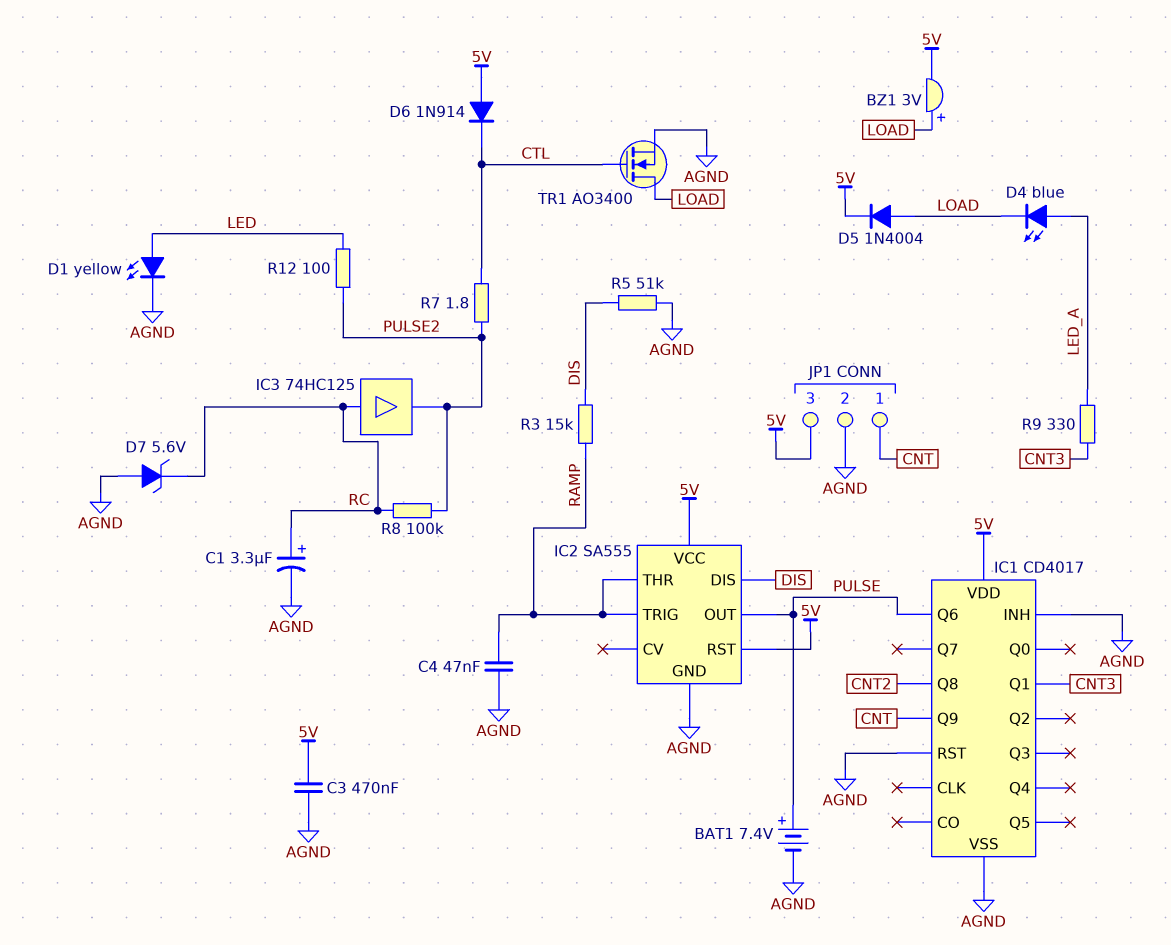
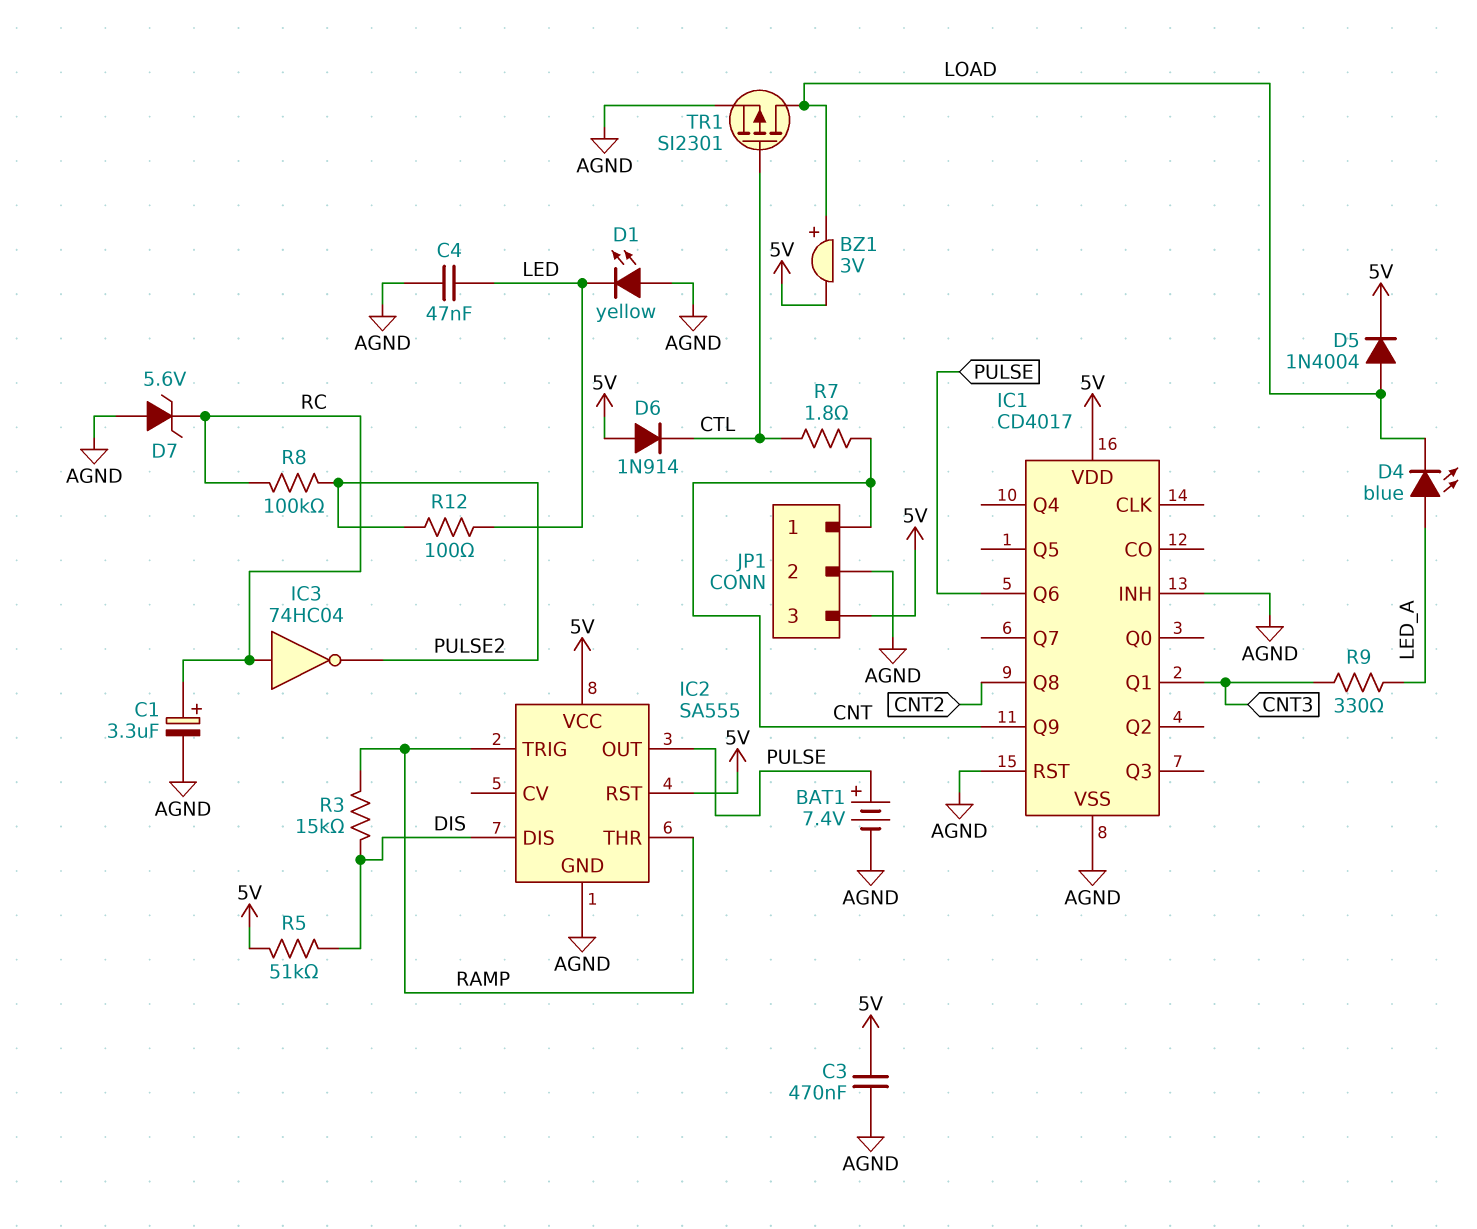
C4: 47nF (AGND, RAMP) -> 47nF (AGND, LED)
D1: LED yellow (A LED, K AGND) -> LED yellow (A AGND, K LED)
IC3: buffer 74HC125 (in RC, out PULSE2) -> NOT 74HC04 (in RC, out PULSE2)
R5: 51k (AGND, DIS) -> 51k (5V, DIS)
R7: 1.8 (CTL, PULSE2) -> 1.8 (CNT, CTL)
TR1: NMOS AO3400 (G CTL, D LOAD, S AGND) -> PMOS SI2301 (G CTL, D LOAD, S AGND)

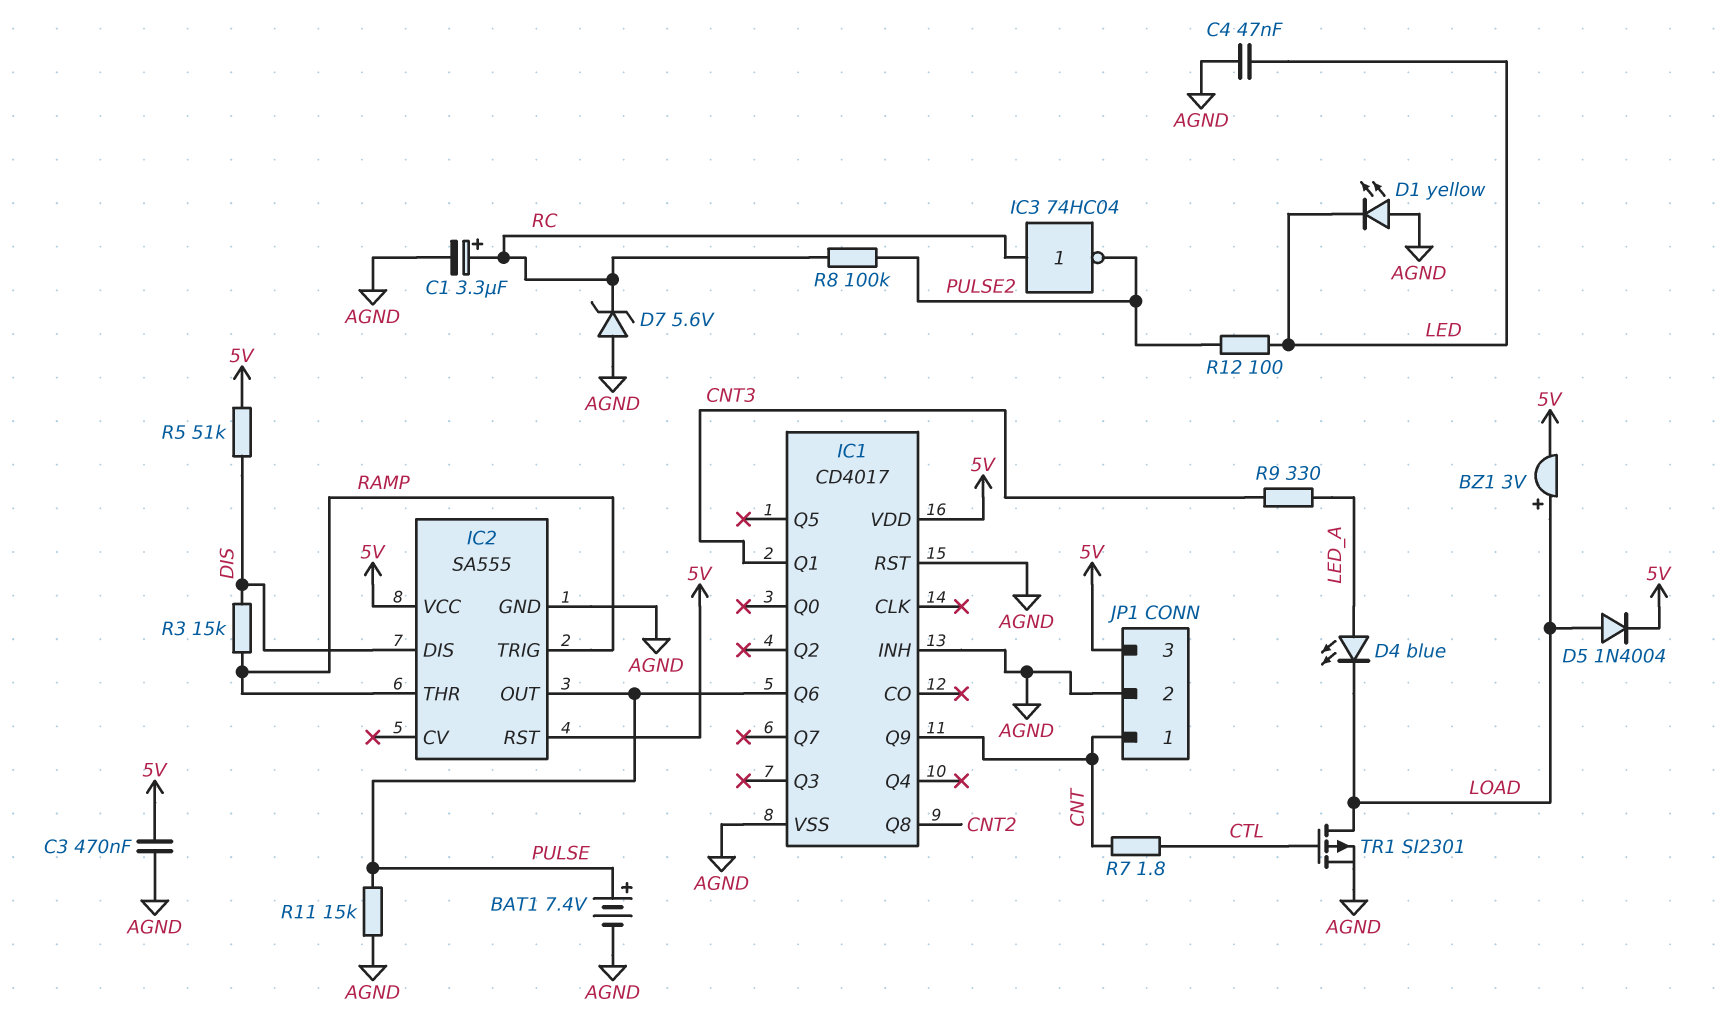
D6: diode 1N914 (A 5V, K CTL) -> none
R11: none -> 15k (AGND, PULSE)

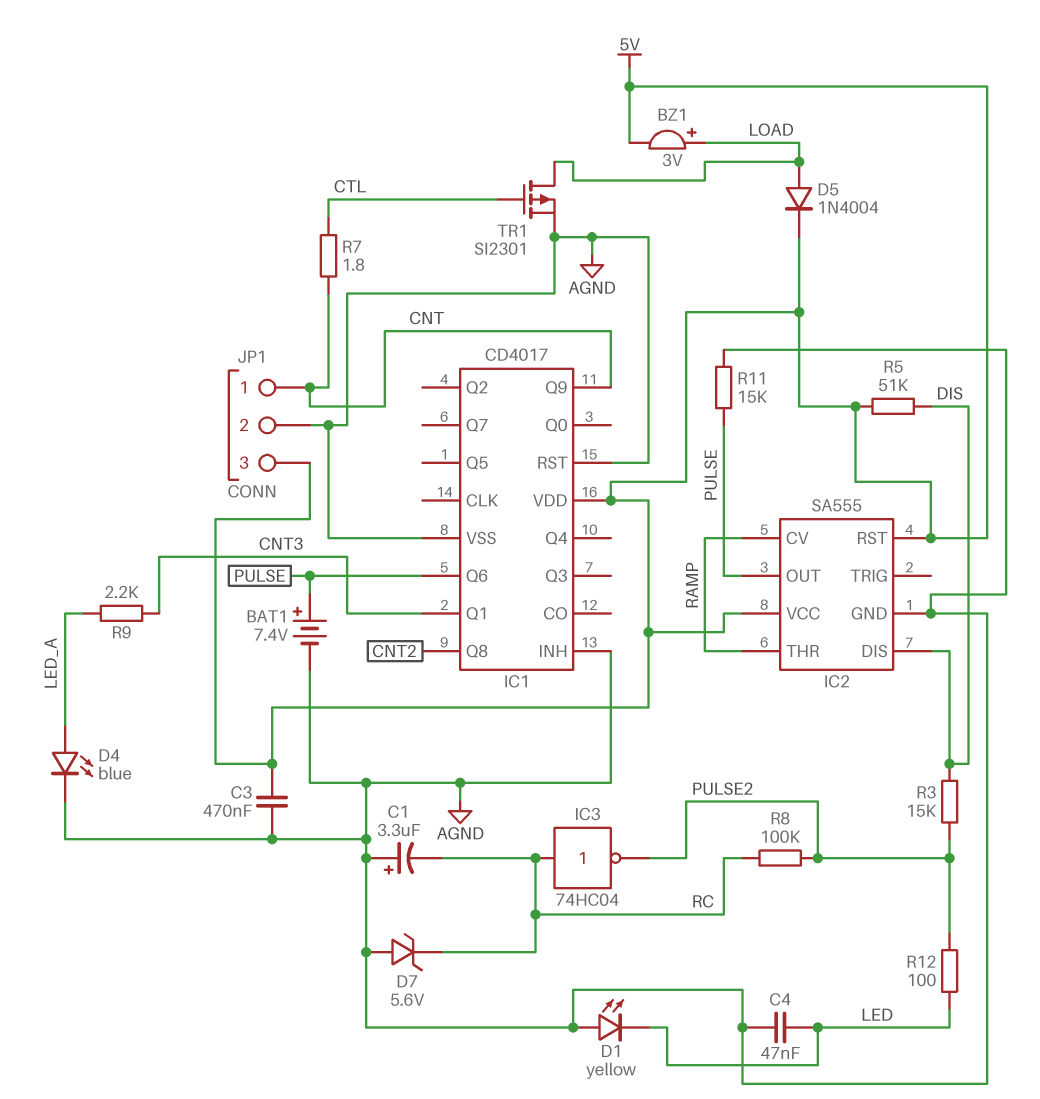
C1: 3.3uF (plus RC, minus AGND) -> 3.3uF (plus AGND, minus RC)
D4: LED blue (A LED_A, K LOAD) -> LED blue (A LED_A, K AGND)
IC2 pin CV: none -> RAMP
IC2 pin TRIG: RAMP -> none
R3: 15k (DIS, RAMP) -> 15k (DIS, PULSE2)
R9: 330 (CNT3, LED_A) -> 2.2k (CNT3, LED_A)

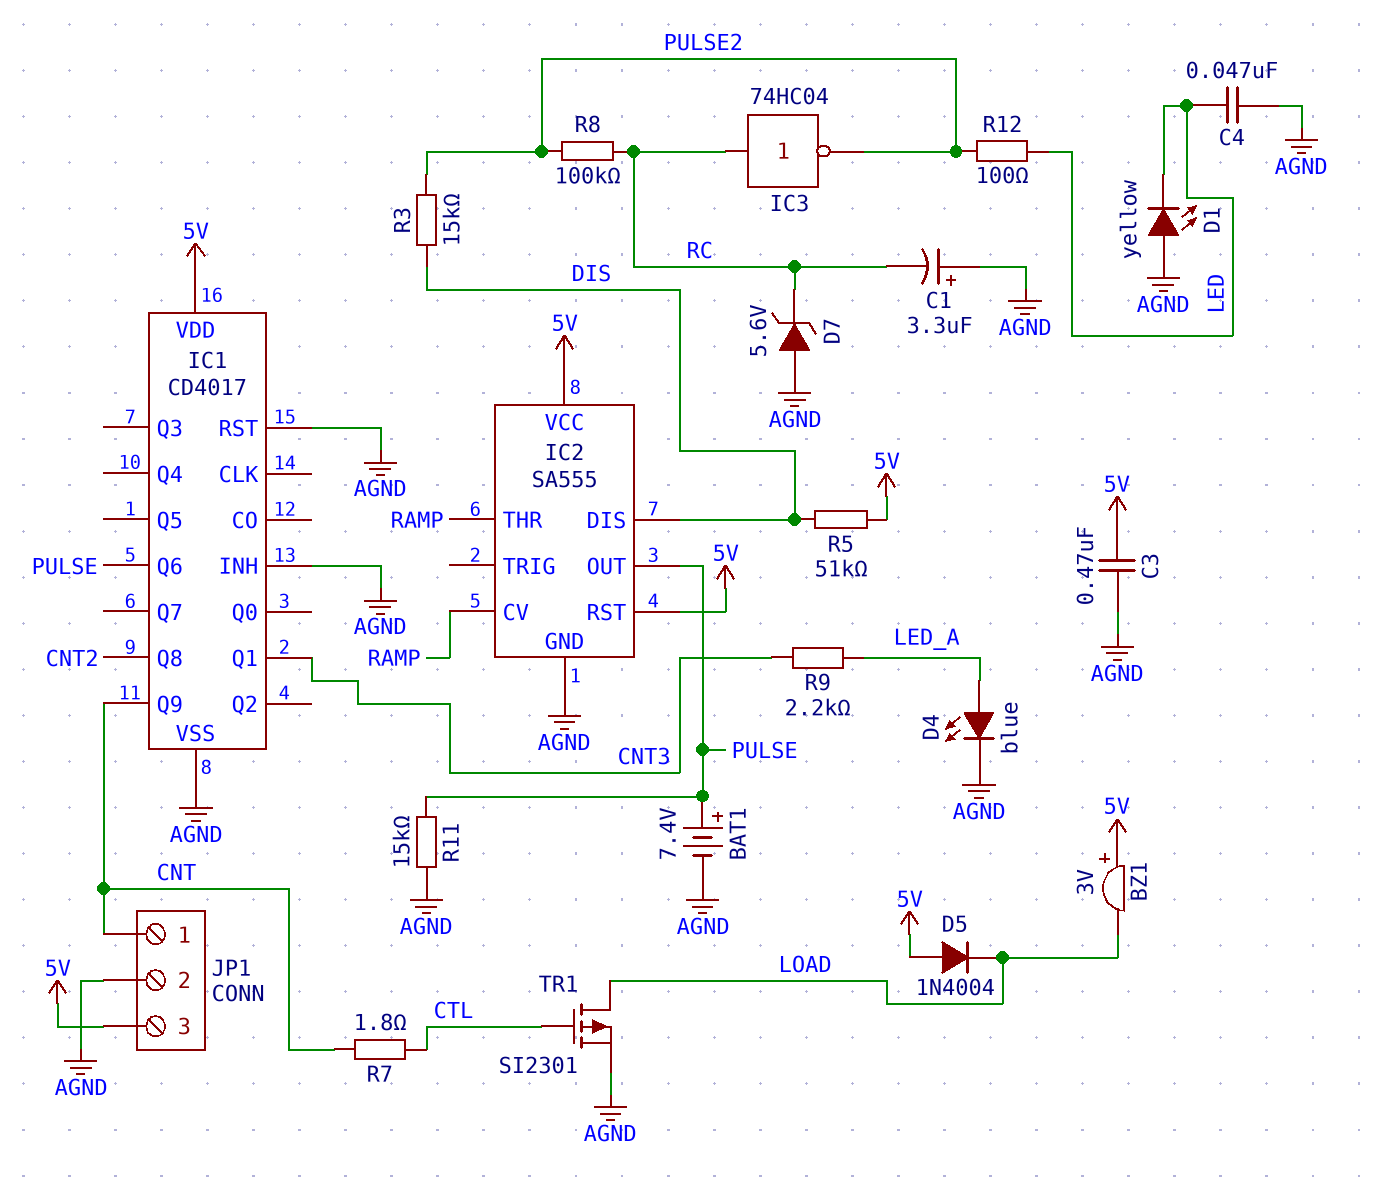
BZ1: buzzer 3V (plus LOAD, minus 5V) -> buzzer 3V (plus 5V, minus LOAD)
D5: diode 1N4004 (A LOAD, K 5V) -> diode 1N4004 (A 5V, K LOAD)

